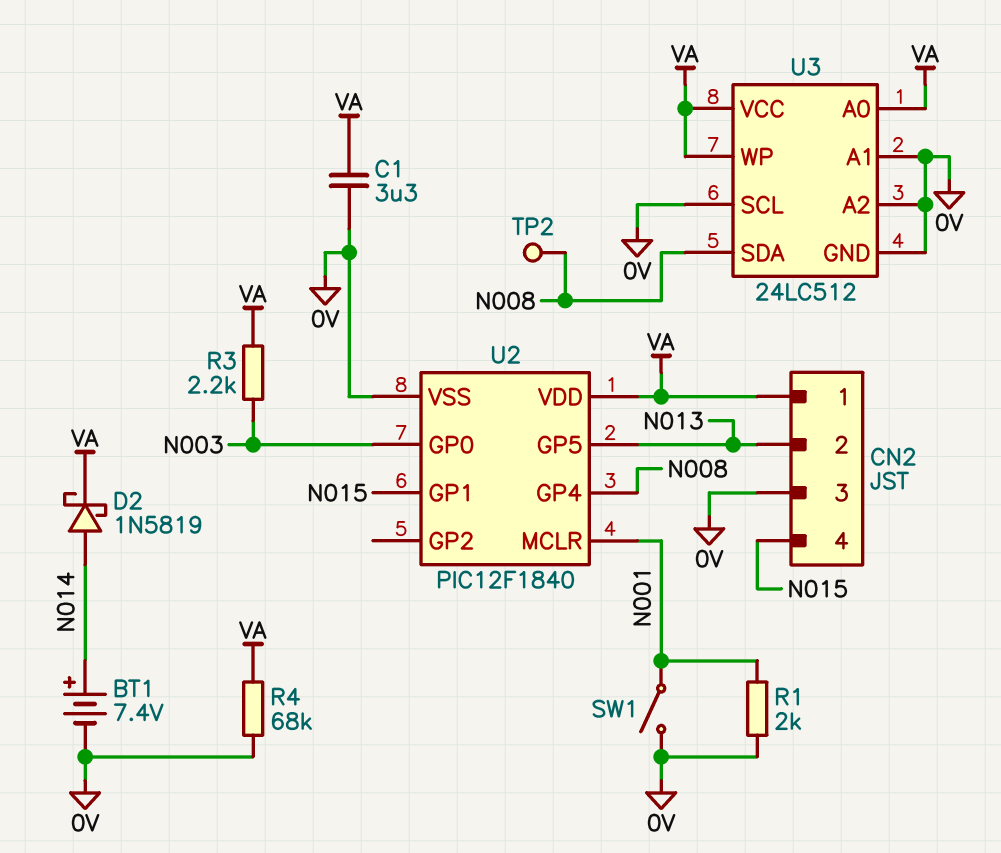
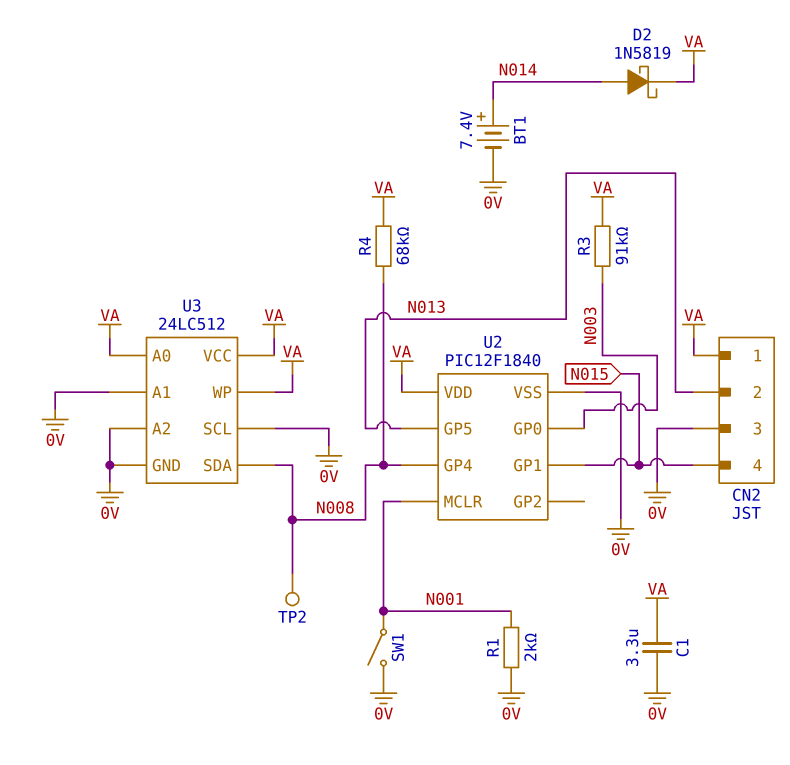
R3: 2.2k (N003, VA) -> 91k (N003, VA)
R4: 68k (0V, VA) -> 68k (N008, VA)

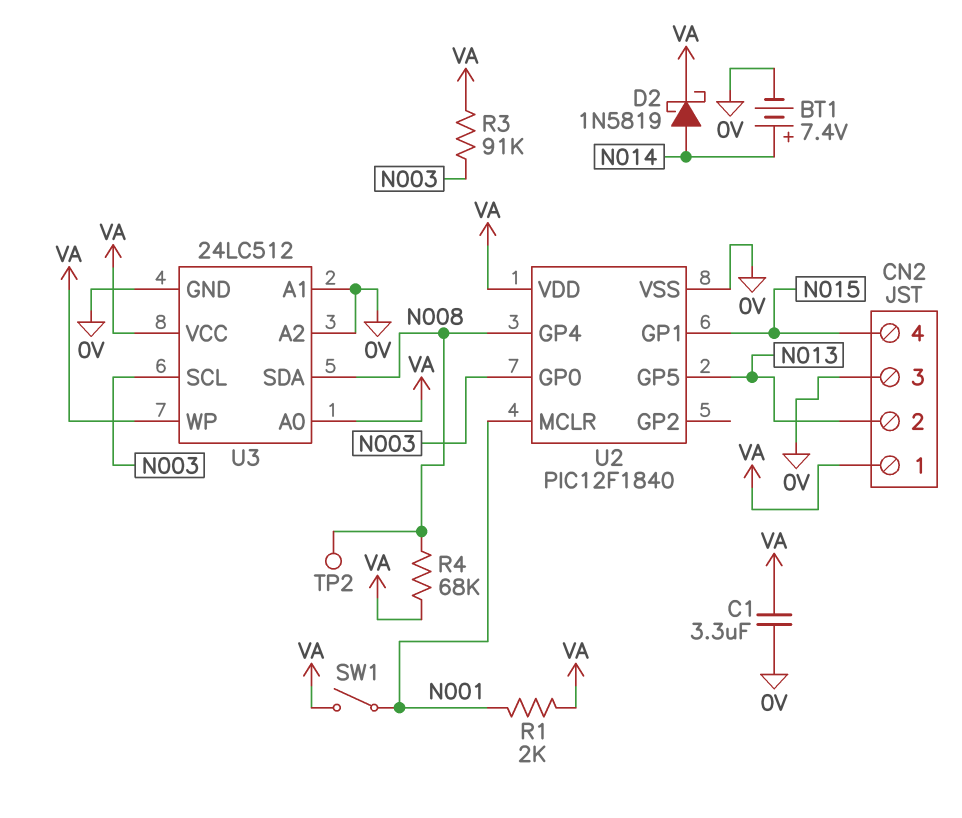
R1: 2k (0V, N001) -> 2k (N001, VA)
SW1: switch (0V, N001) -> switch (N001, VA)
U3 pin SCL: 0V -> N003

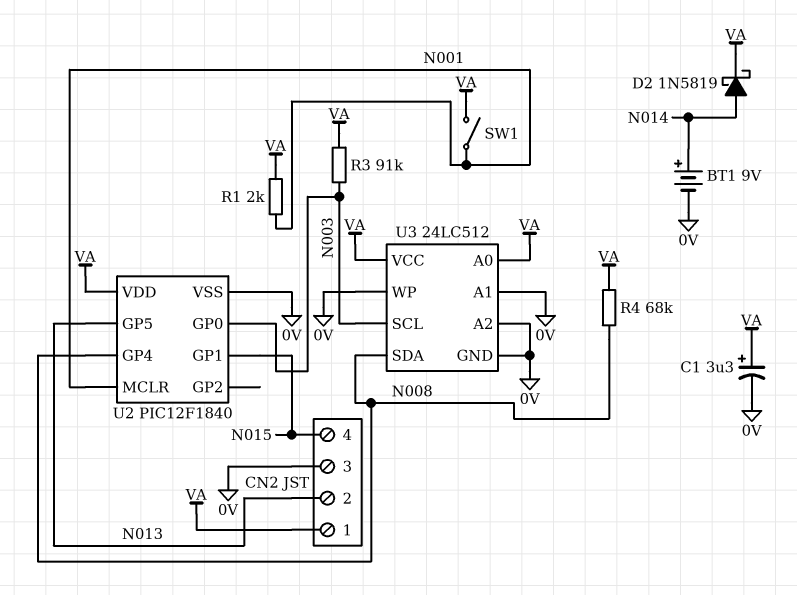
BT1: 7.4V (plus N014, minus 0V) -> 9V (plus N014, minus 0V)
C1: 3.3uF (0V, VA) -> 3.3uF (plus VA, minus 0V)
TP2: test point (N008) -> none
U3 pin WP: VA -> 0V

